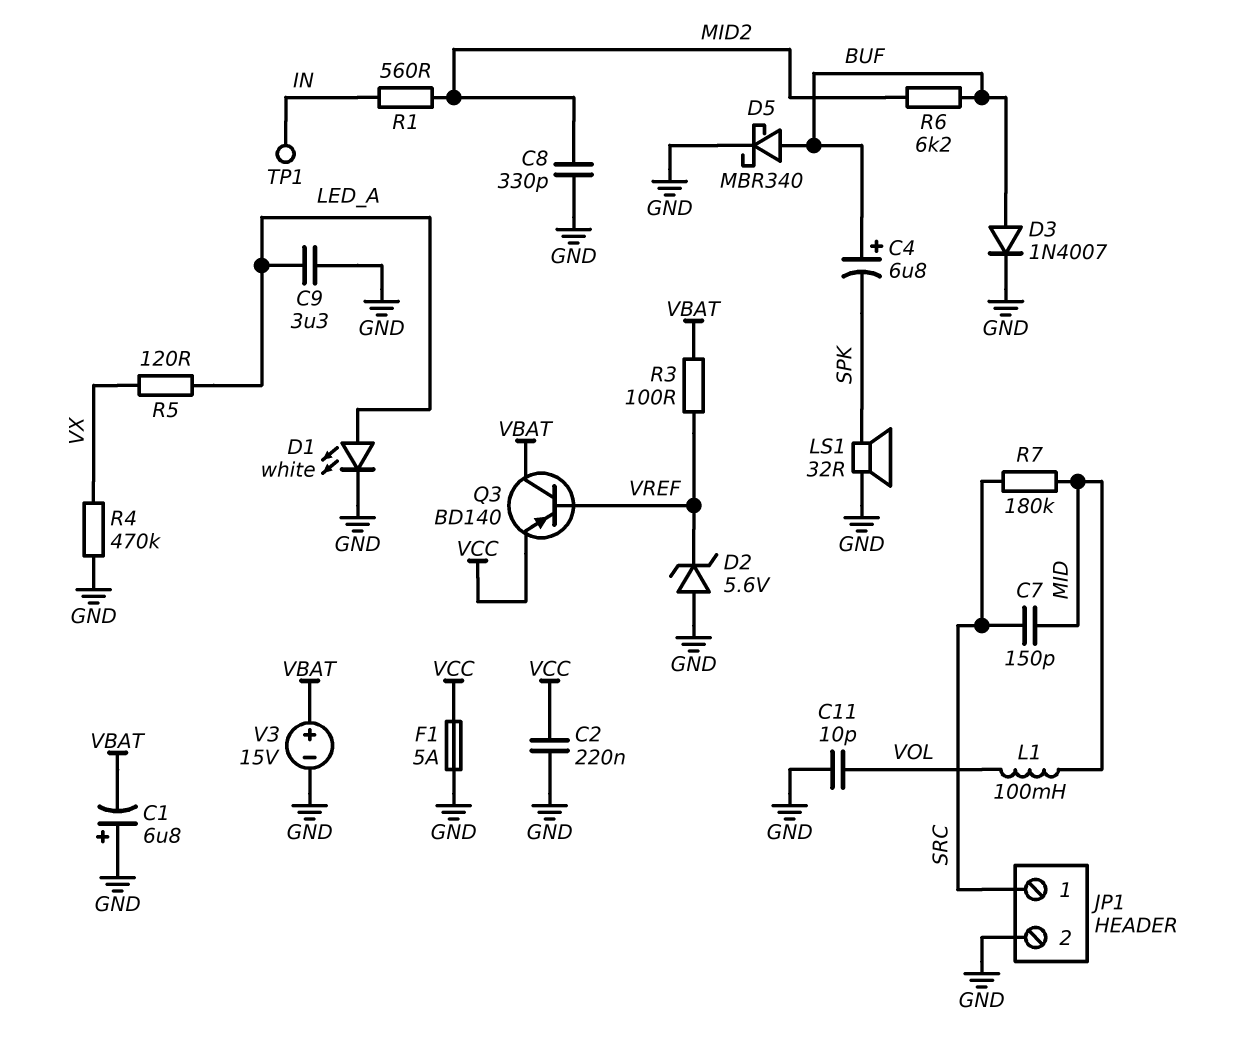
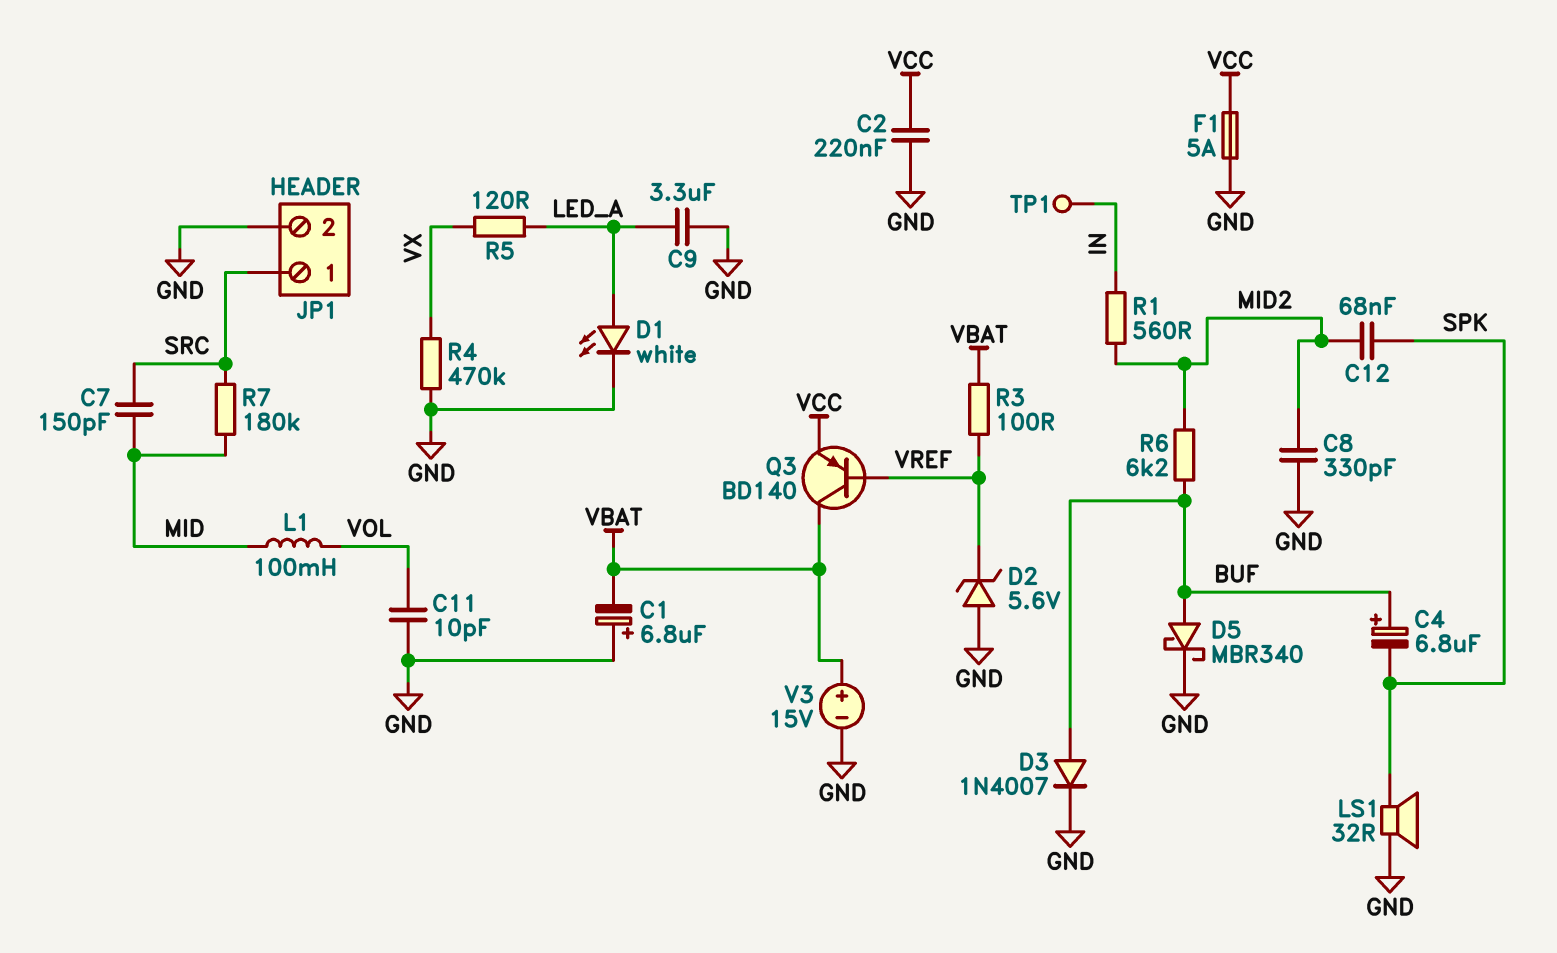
C12: none -> 68nF (MID2, SPK)

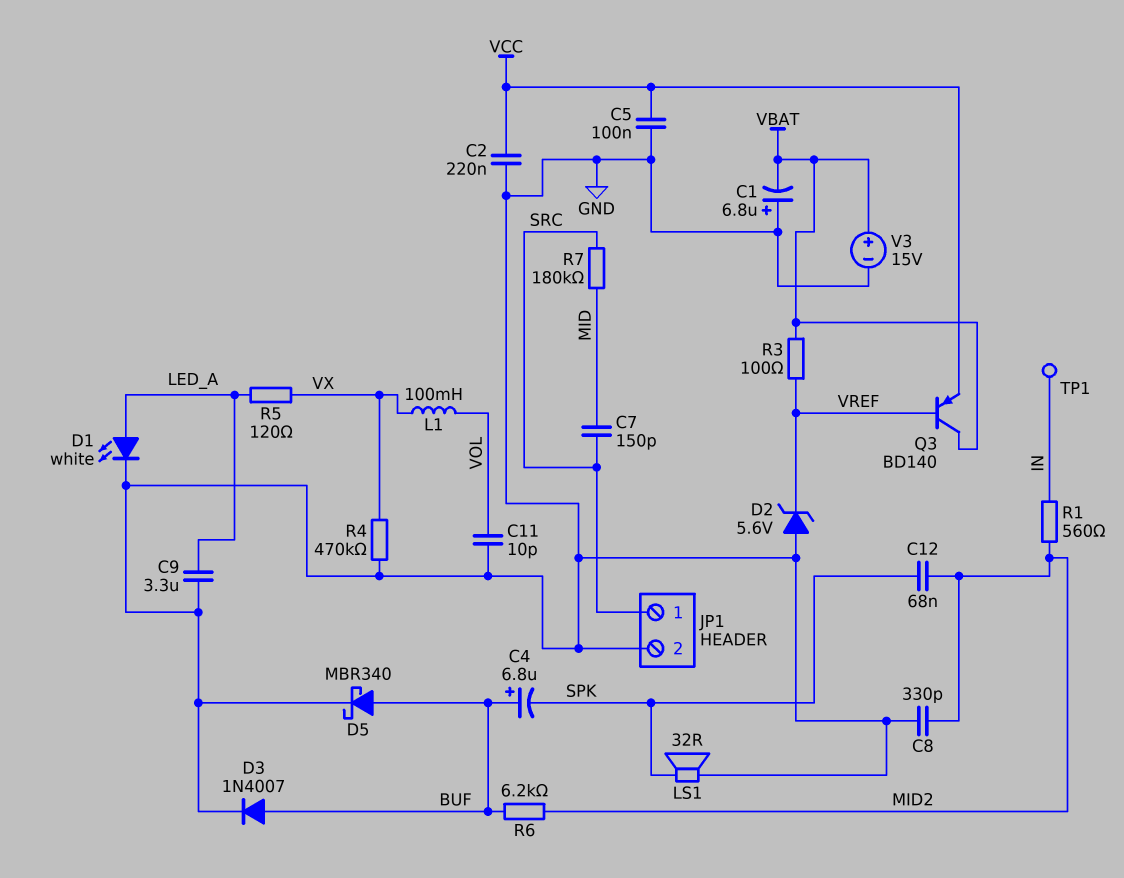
C5: none -> 100nF (GND, VCC)
F1: 5A (GND, VCC) -> none
L1: 100mH (MID, VOL) -> 100mH (VOL, VX)

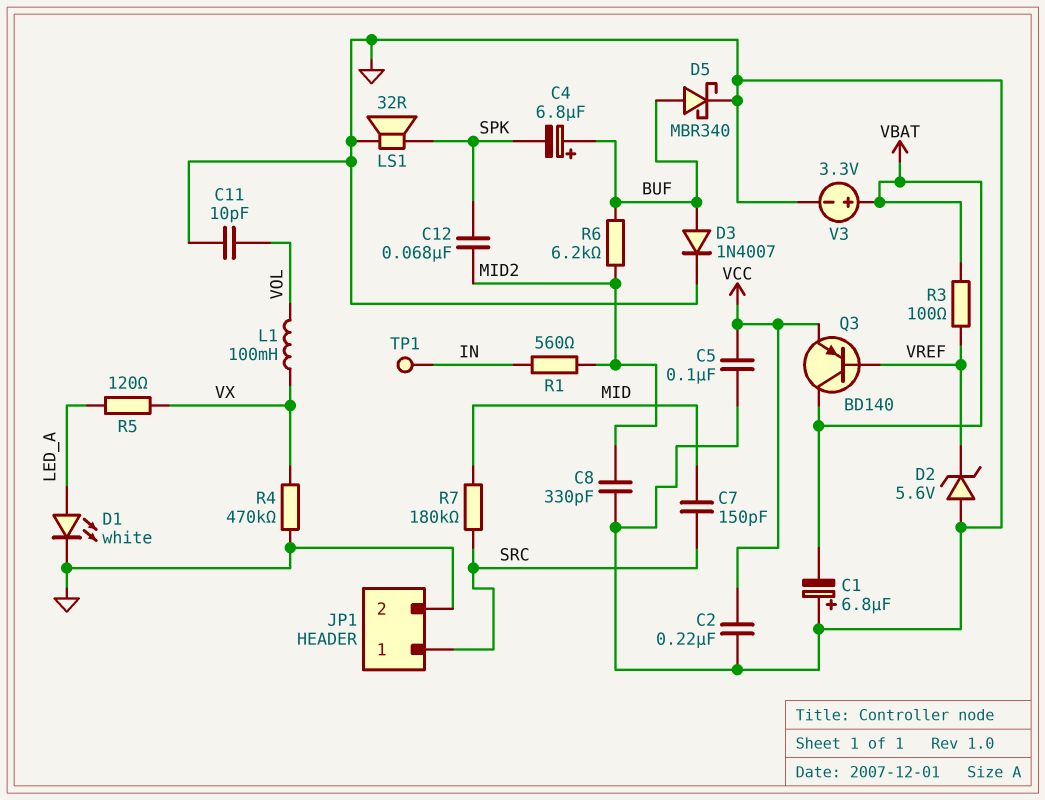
C9: 3.3uF (GND, LED_A) -> none
V3: 15V (plus VBAT, minus GND) -> 3.3V (plus VBAT, minus GND)

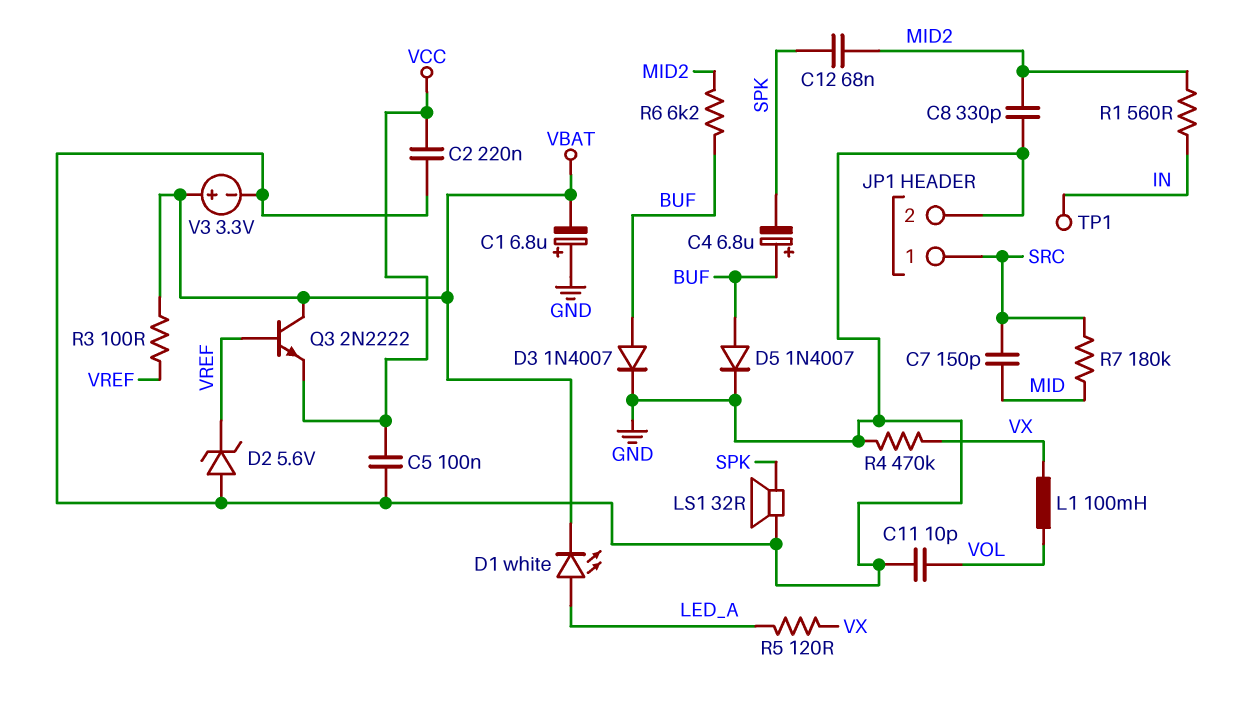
D1: LED white (A LED_A, K GND) -> LED white (A LED_A, K VBAT)
D5: schottky MBR340 (A BUF, K GND) -> diode 1N4007 (A BUF, K GND)
Q3: PNP BD140 (B VREF, C VBAT, E VCC) -> NPN 2N2222 (B VREF, C VBAT, E VCC)

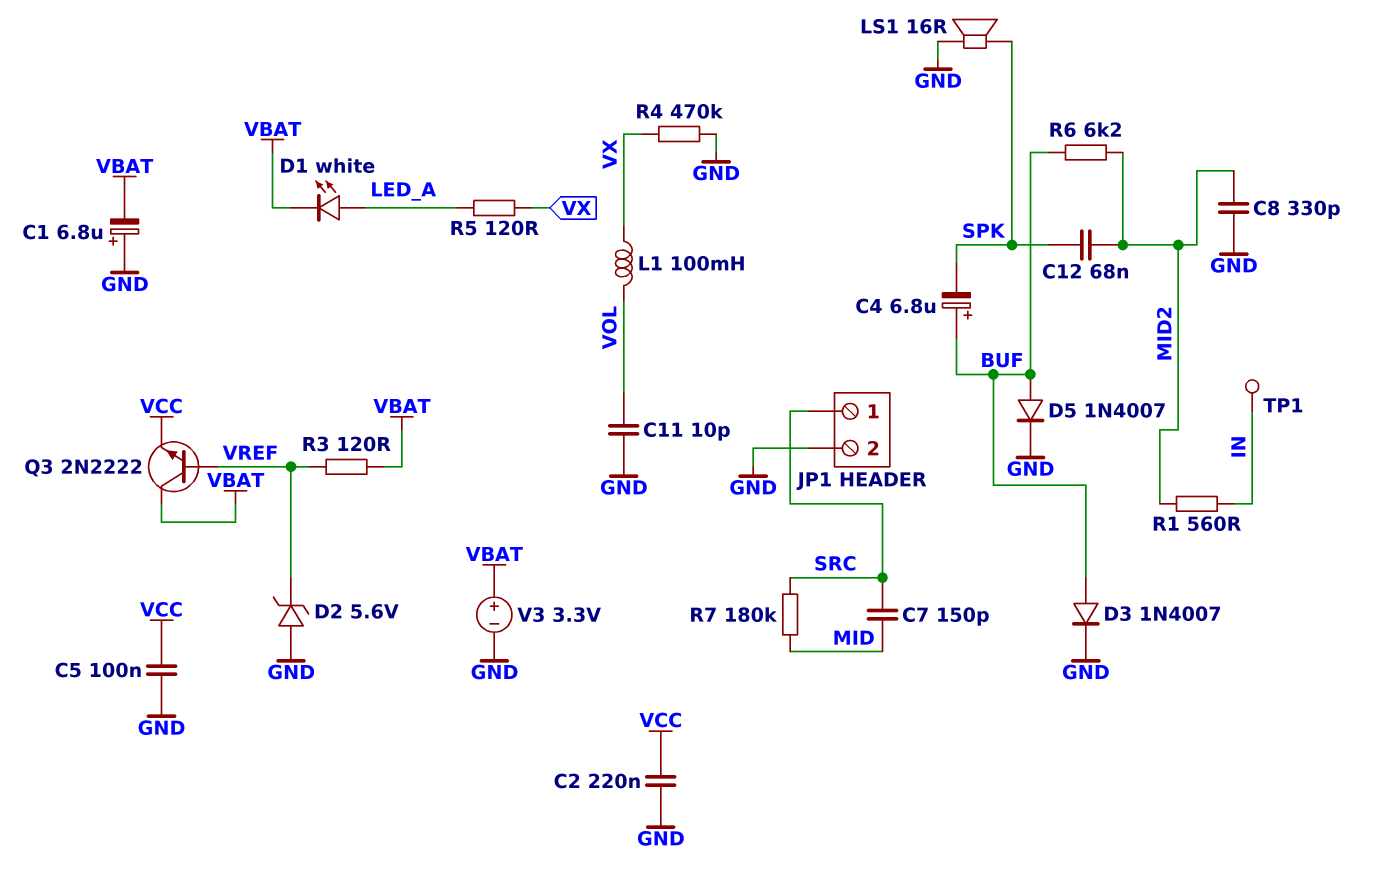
LS1: speaker 32R (GND, SPK) -> speaker 16R (GND, SPK)
R3: 100 (VBAT, VREF) -> 120 (VBAT, VREF)

